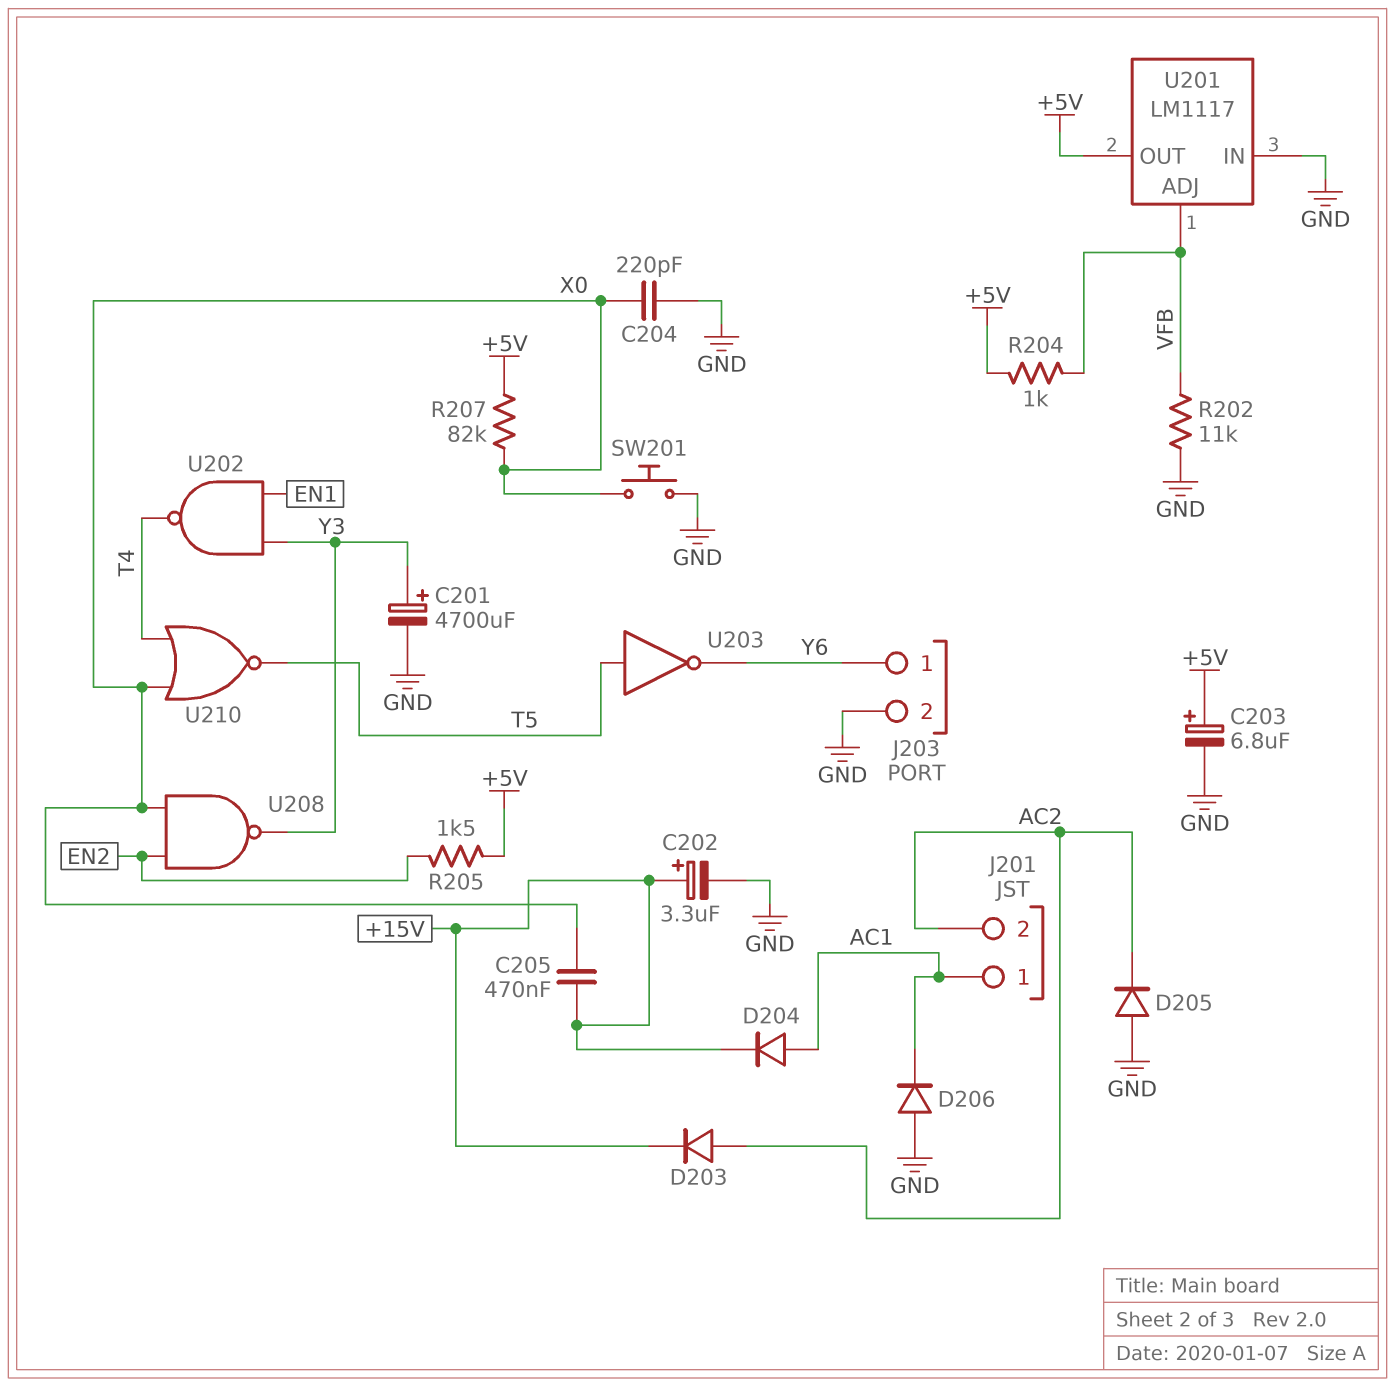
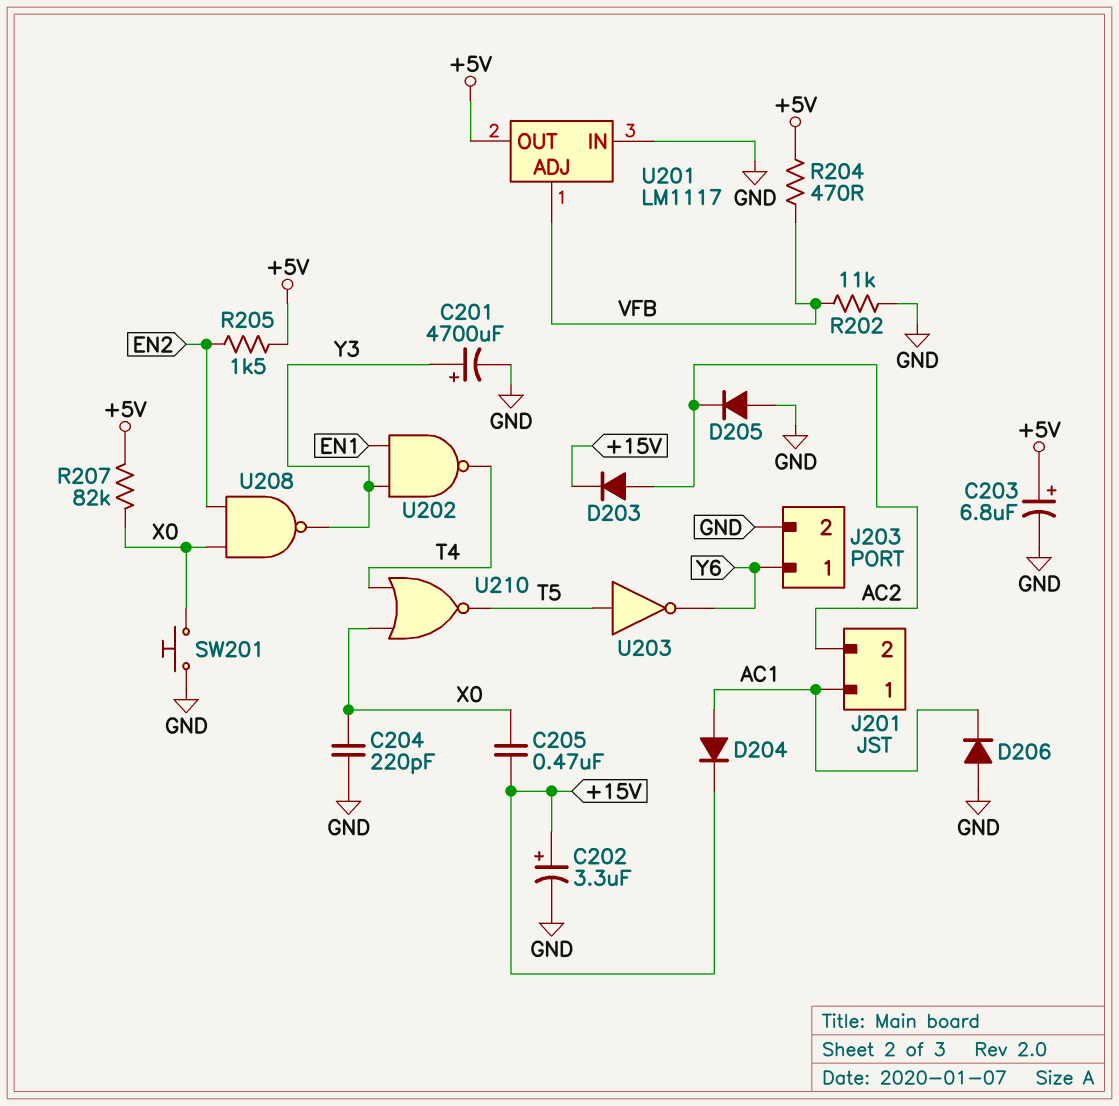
R204: 1k (+5V, VFB) -> 470 (+5V, VFB)

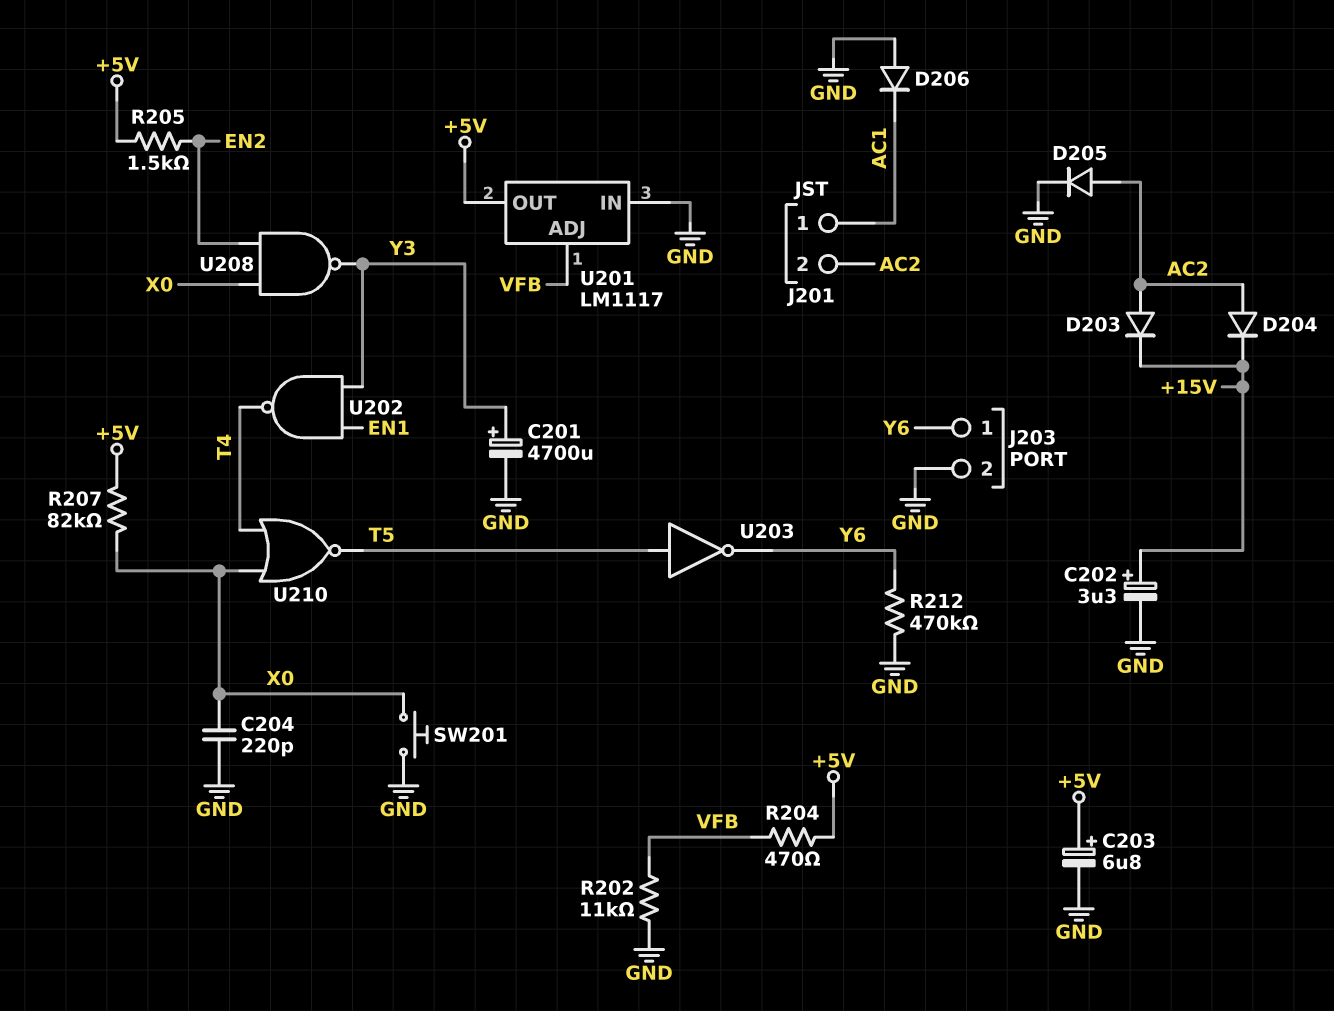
C205: 470nF (+15V, X0) -> none
D204: diode (A AC1, K +15V) -> diode (A AC2, K +15V)
D205: diode (A GND, K AC2) -> diode (A AC2, K GND)
R212: none -> 470k (GND, Y6)

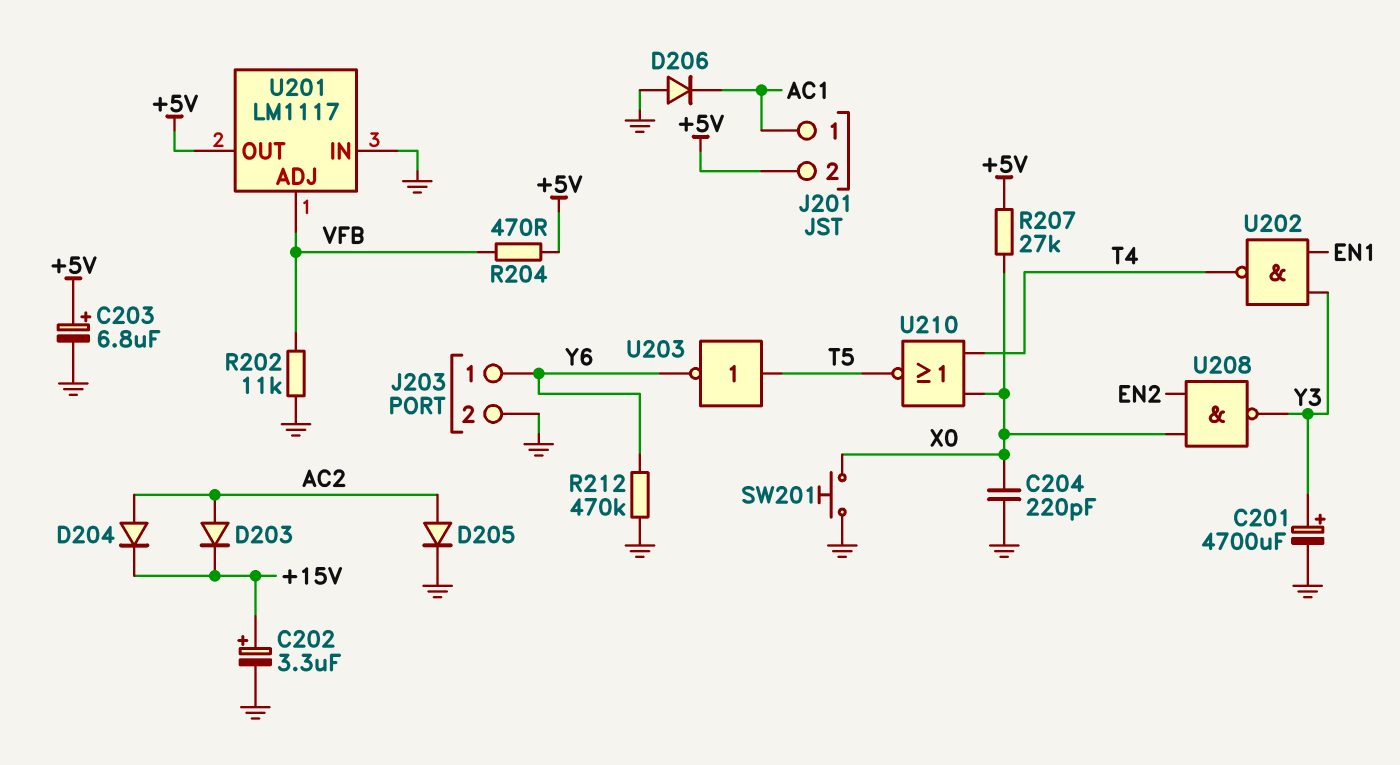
J201 pin 2: AC2 -> +5V
R205: 1.5k (+5V, EN2) -> none
R207: 82k (+5V, X0) -> 27k (+5V, X0)

